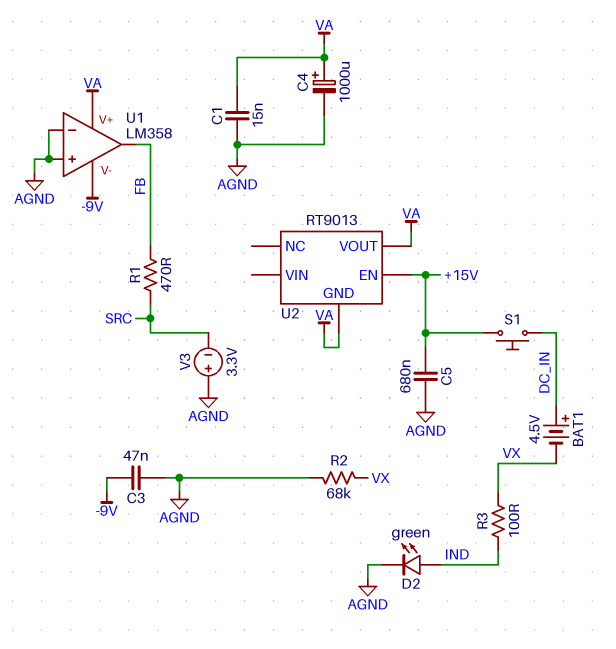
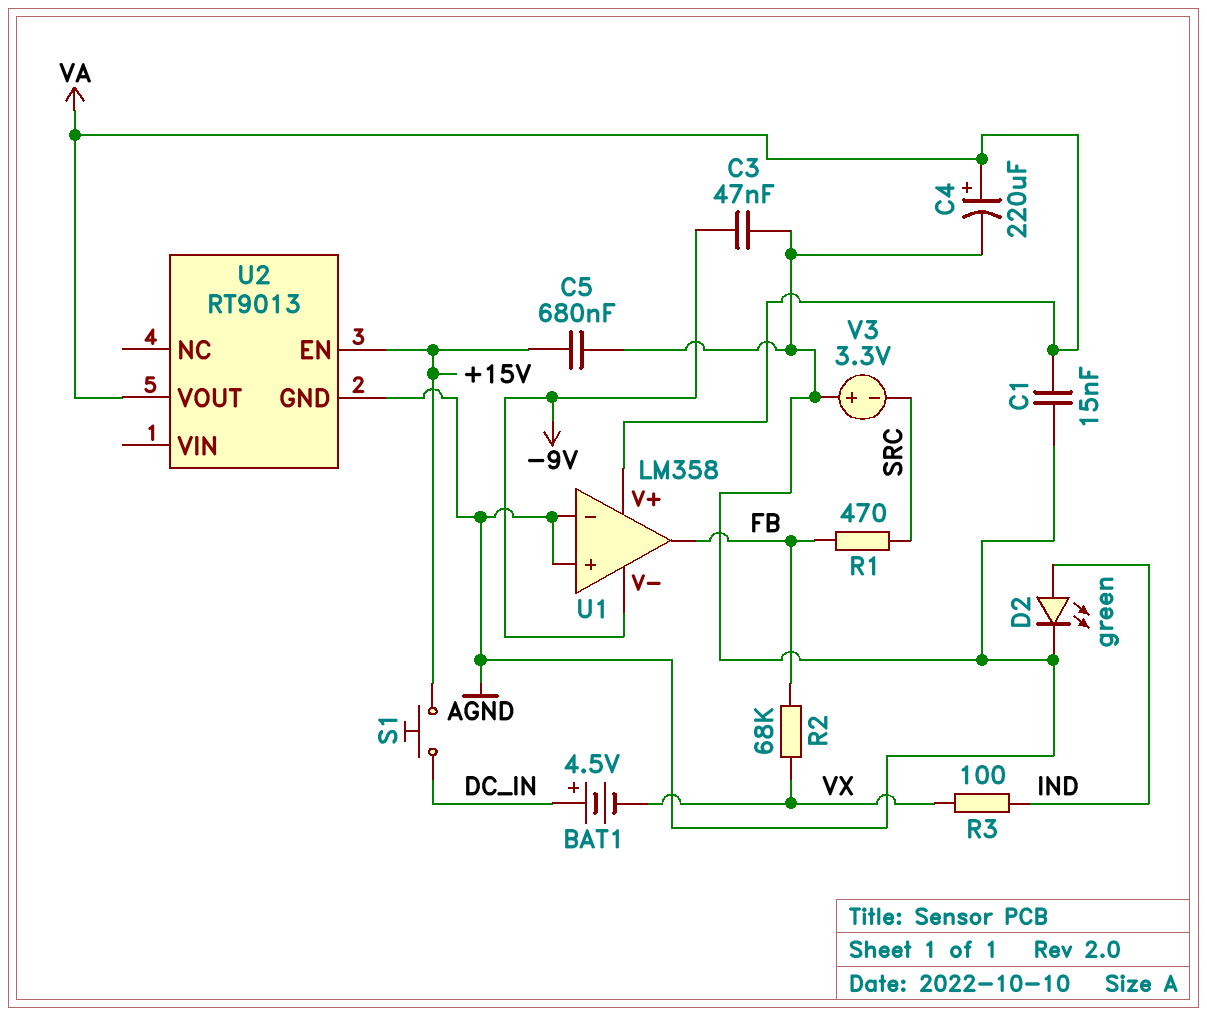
C4: 1000uF (plus VA, minus AGND) -> 220uF (plus VA, minus AGND)
R2: 68k (AGND, VX) -> 68k (FB, VX)
U2 pin GND: VA -> AGND

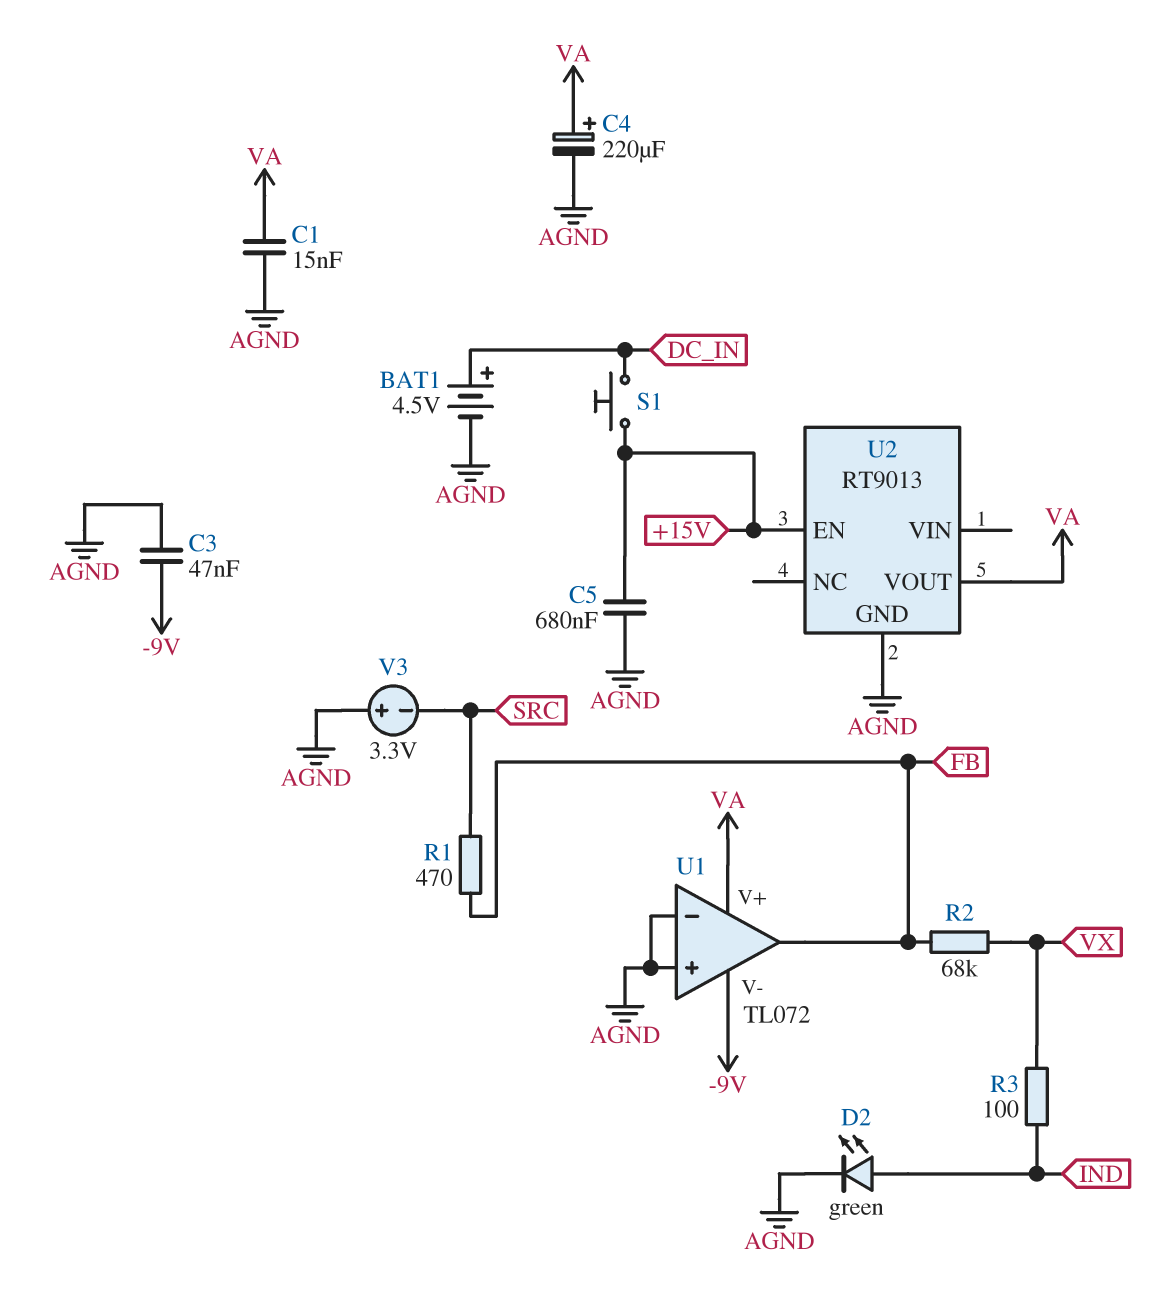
BAT1: 4.5V (plus DC_IN, minus VX) -> 4.5V (plus DC_IN, minus AGND)
U1: LM358 -> TL072

